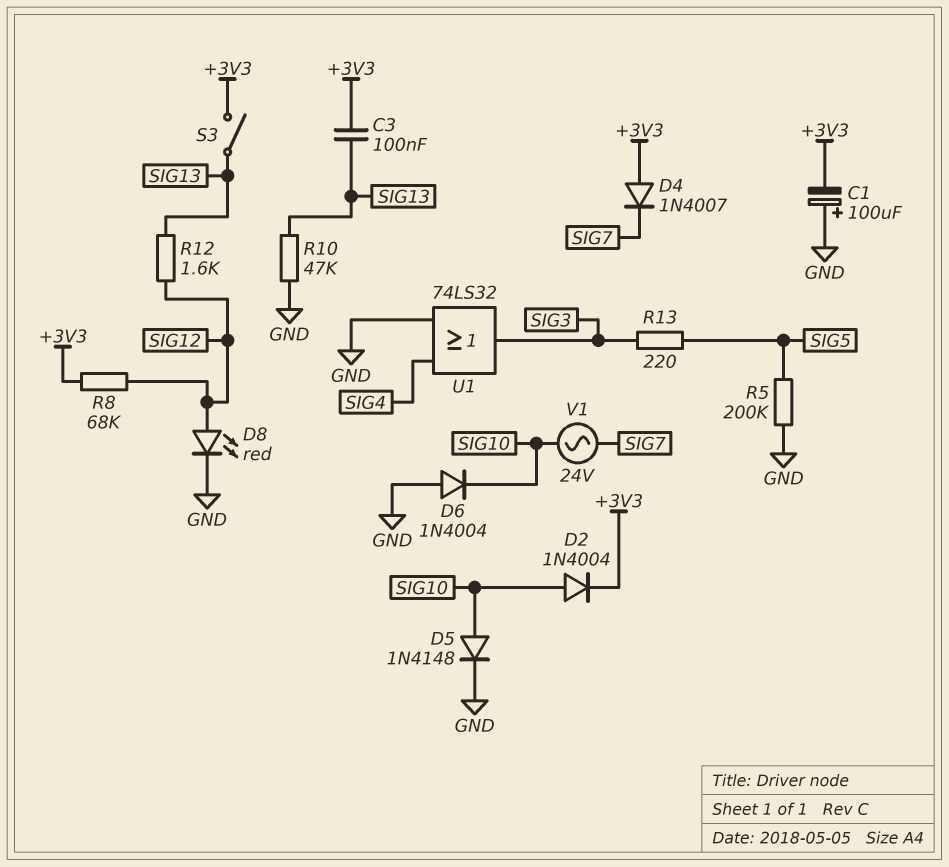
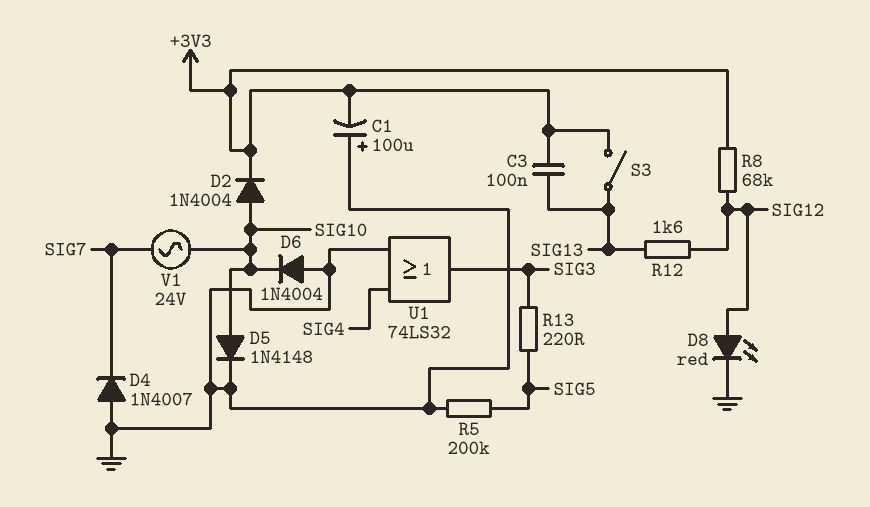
D4: diode 1N4007 (A +3V3, K SIG7) -> diode 1N4007 (A GND, K SIG7)
R10: 47k (GND, SIG13) -> none

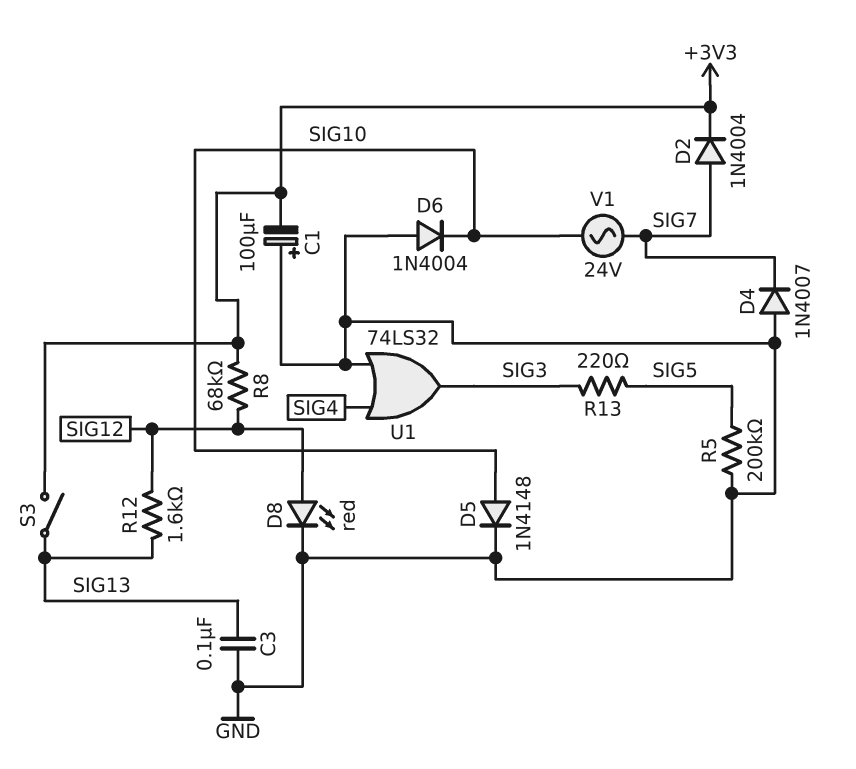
C3: 100nF (+3V3, SIG13) -> 100nF (GND, SIG13)
D2: diode 1N4004 (A SIG10, K +3V3) -> diode 1N4004 (A SIG7, K +3V3)

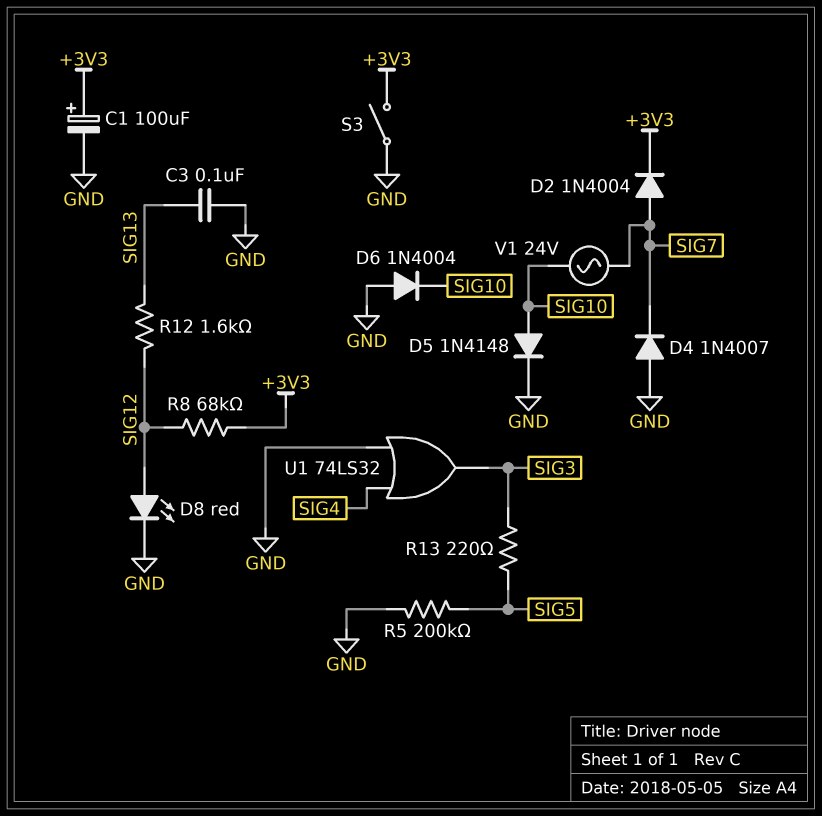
C1: 100uF (plus GND, minus +3V3) -> 100uF (plus +3V3, minus GND)
S3: switch (+3V3, SIG13) -> switch (+3V3, GND)

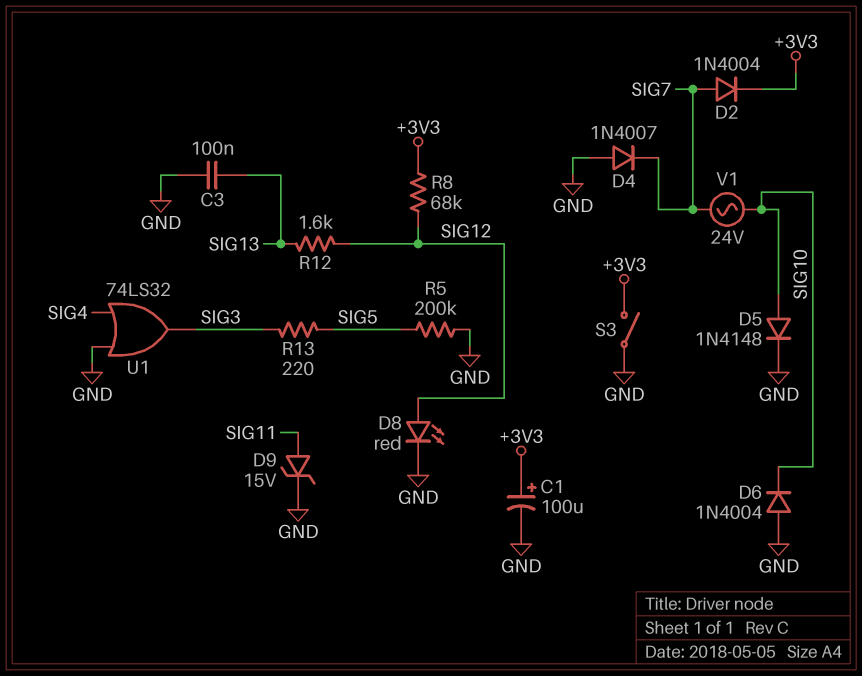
D9: none -> zener 15V (A SIG11, K GND)

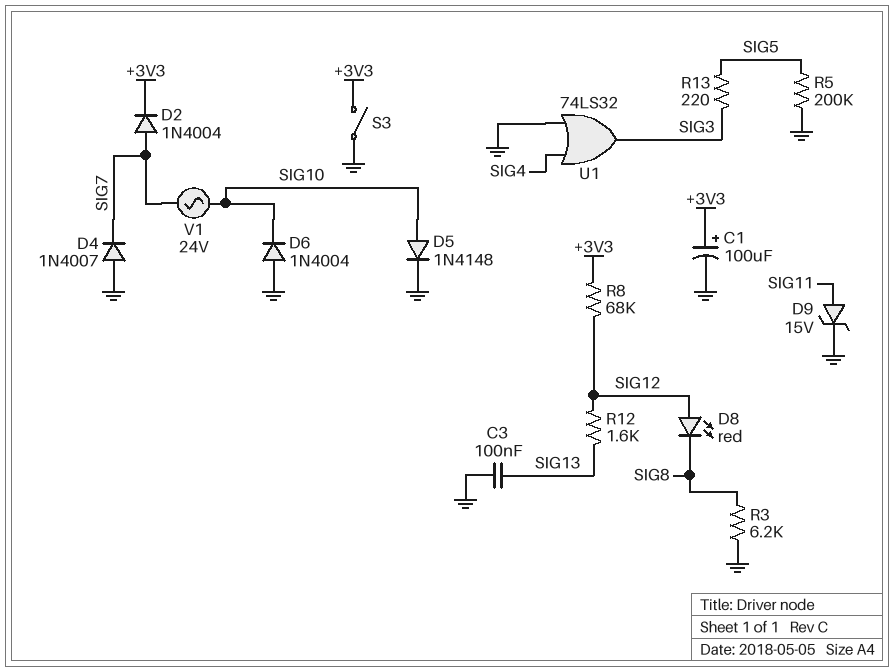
D8: LED red (A SIG12, K GND) -> LED red (A SIG12, K SIG8)
R3: none -> 6.2k (GND, SIG8)

